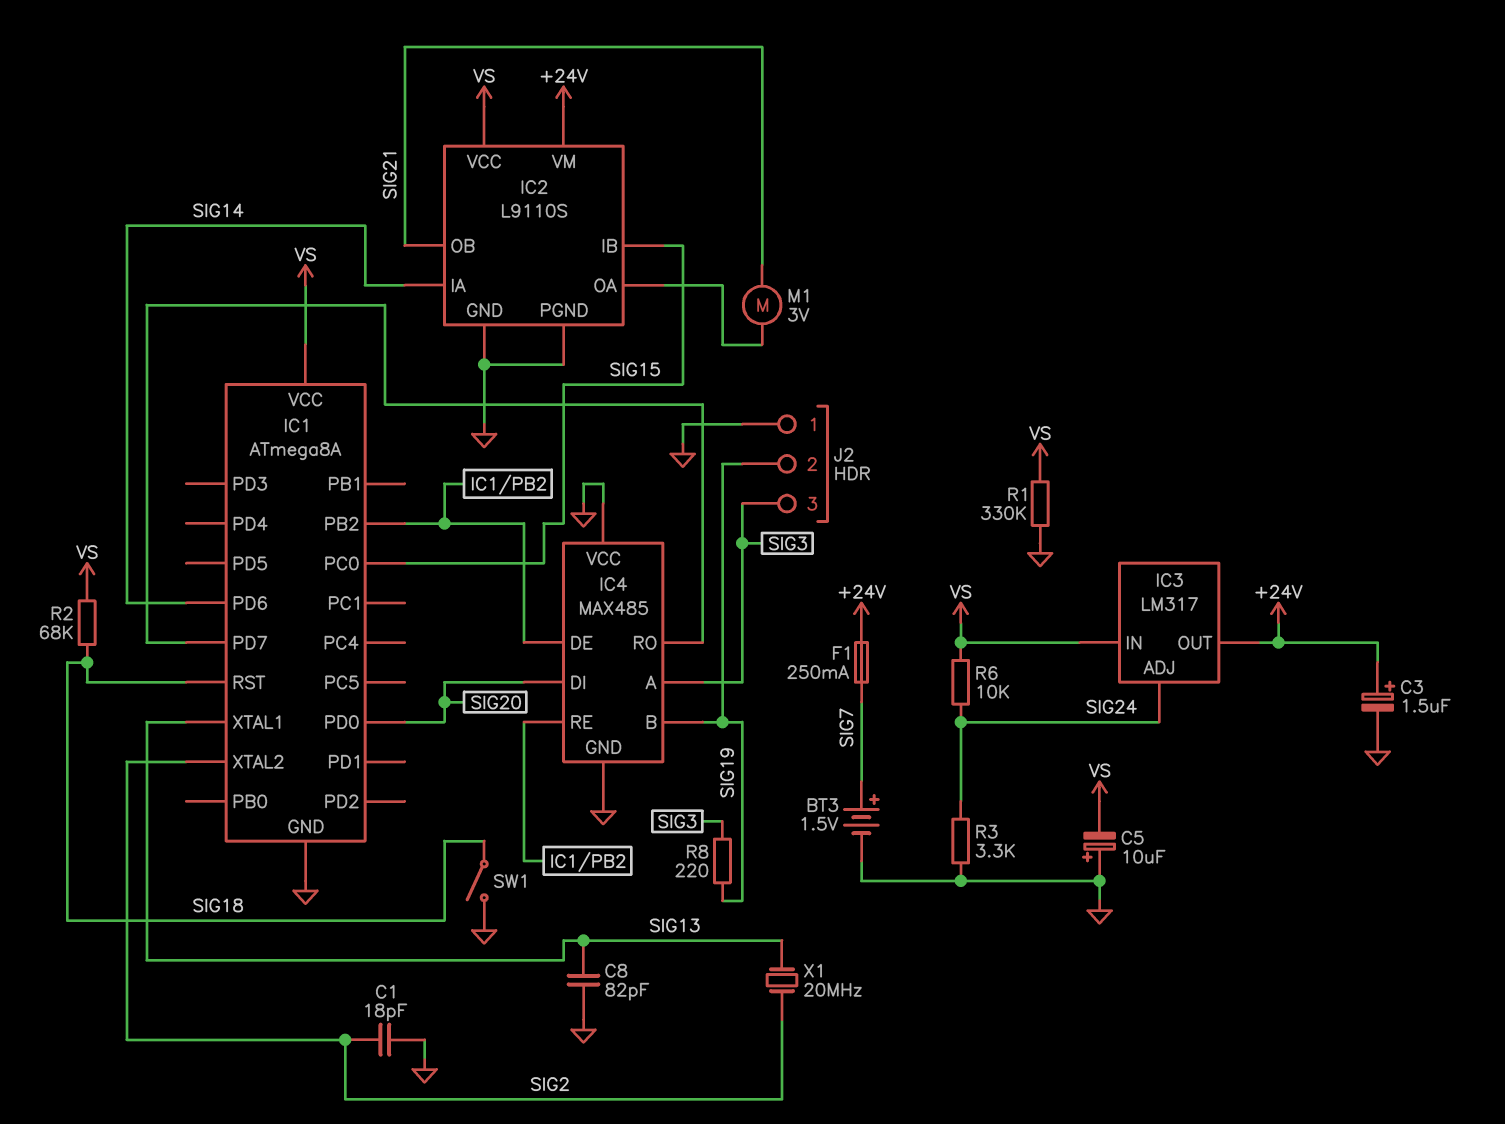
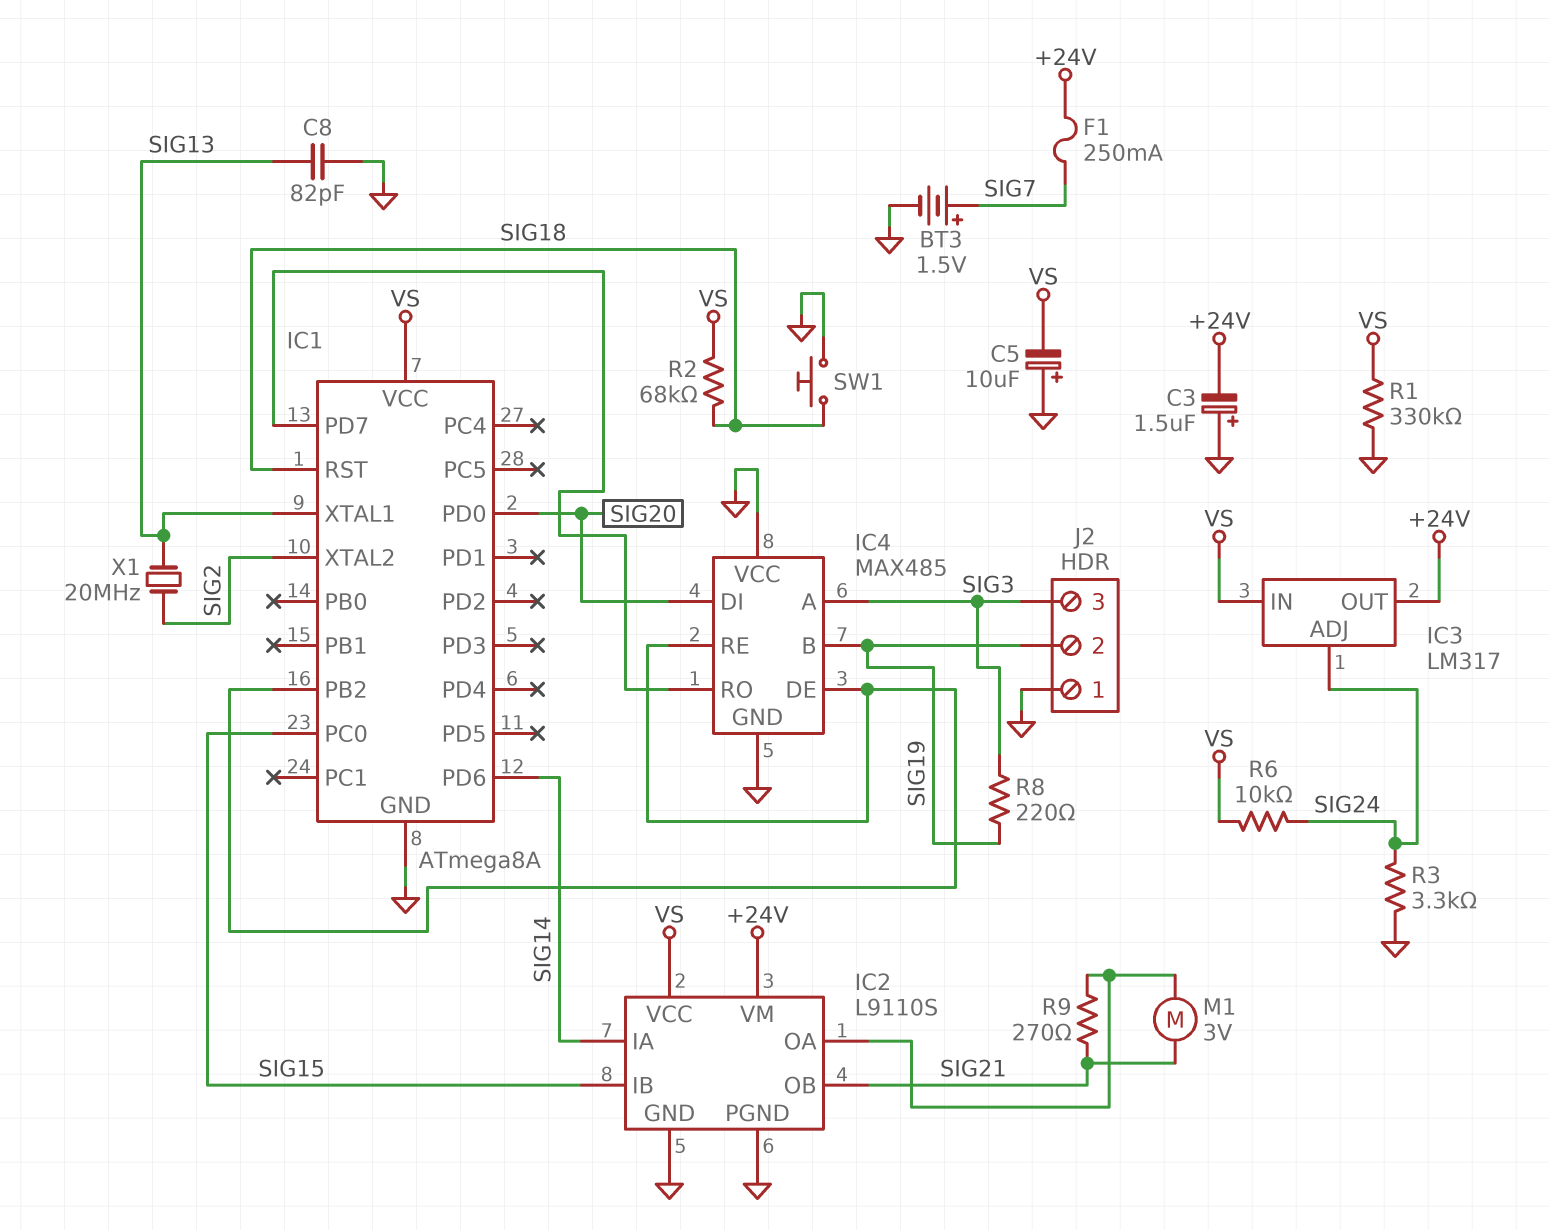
C1: 18pF (GND, SIG2) -> none
C3: 1.5uF (plus +24V, minus GND) -> 1.5uF (plus GND, minus +24V)
R9: none -> 270 (IC2/OA, SIG21)
SW1: switch (GND, SIG18) -> button (GND, SIG18)

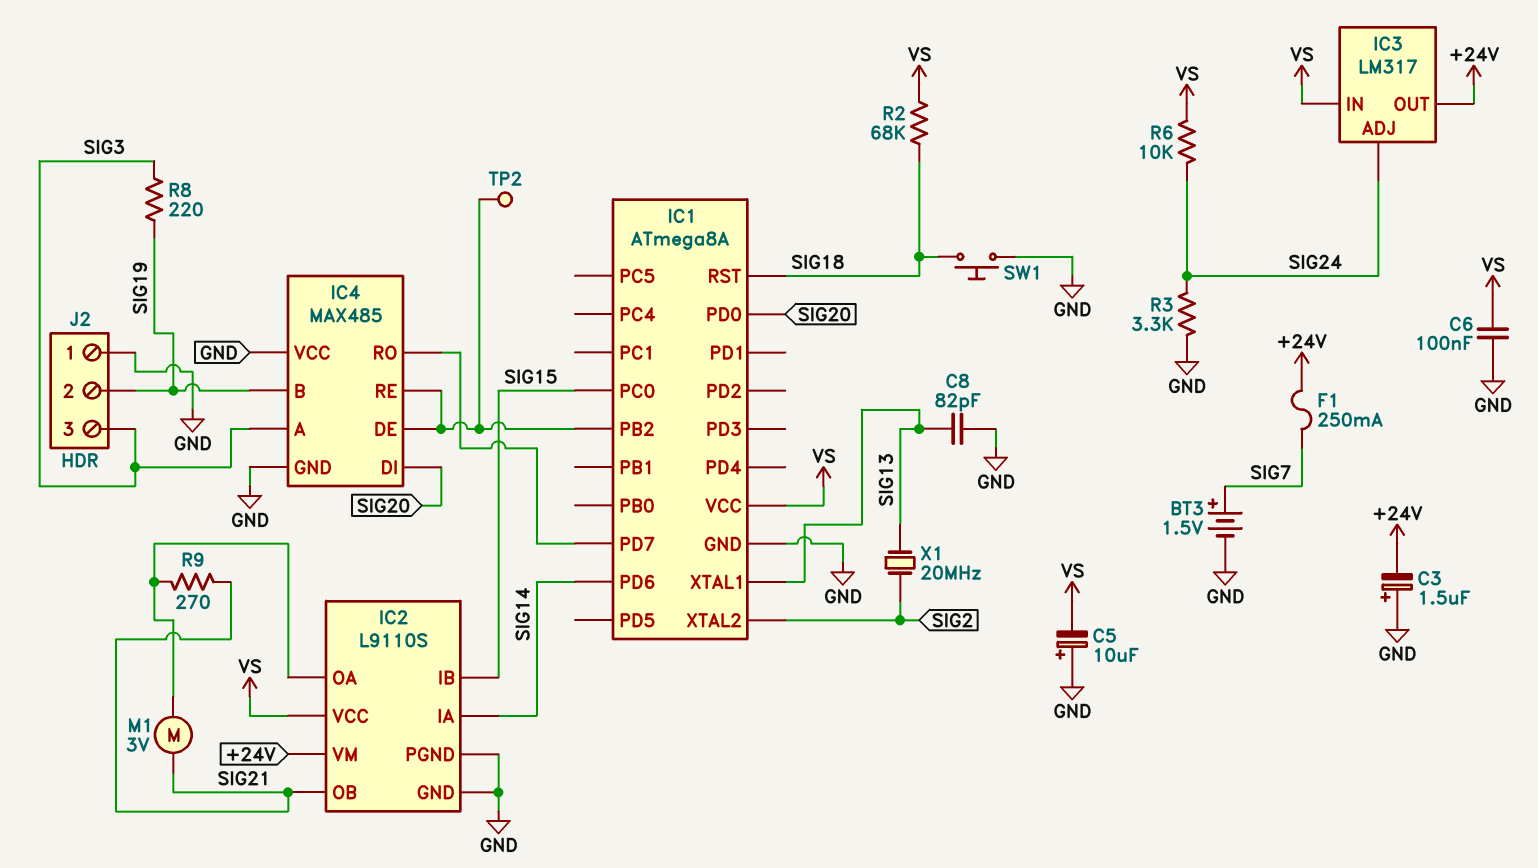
C6: none -> 100nF (GND, VS)
R1: 330k (GND, VS) -> none
TP2: none -> test point (IC1/PB2)

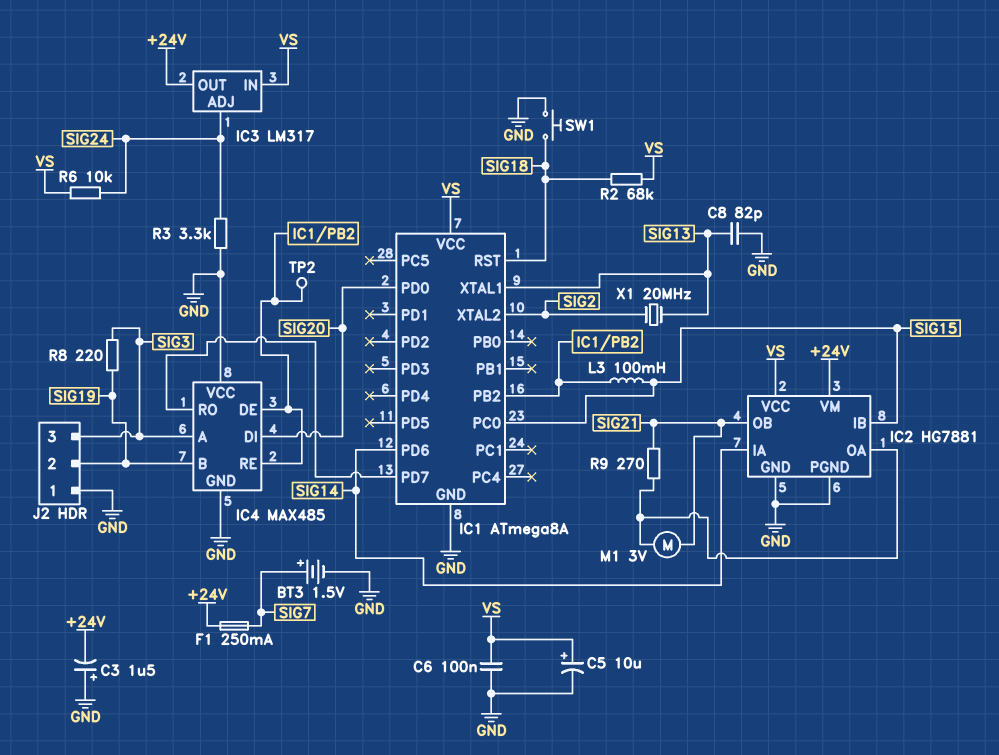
C5: 10uF (plus GND, minus VS) -> 10uF (plus VS, minus GND)
IC2: L9110S -> HG7881
L3: none -> 100mH (IC1/PB2, SIG15)

